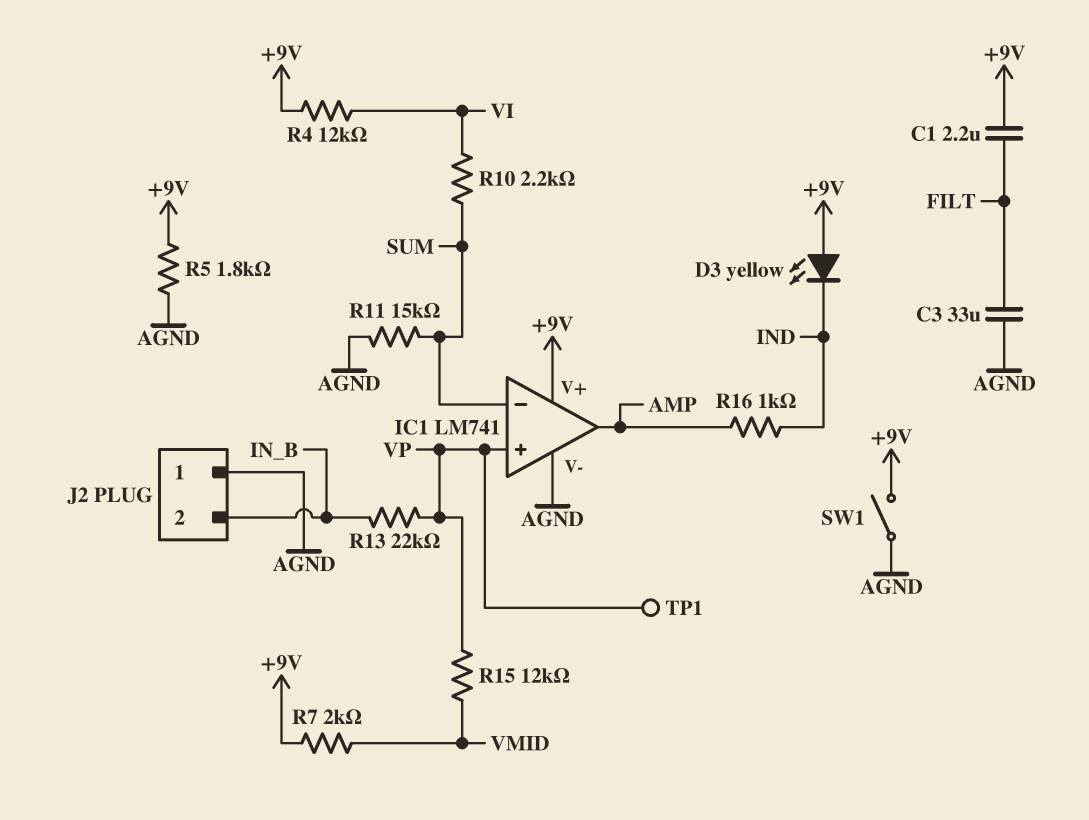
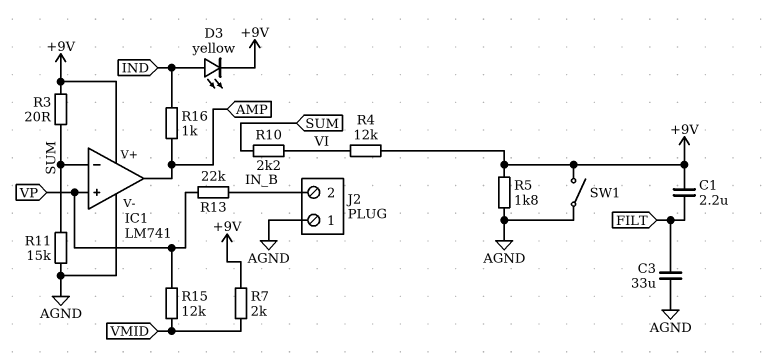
D3: LED yellow (A +9V, K IND) -> LED yellow (A IND, K +9V)
R3: none -> 20 (+9V, SUM)
TP1: test point (VP) -> none

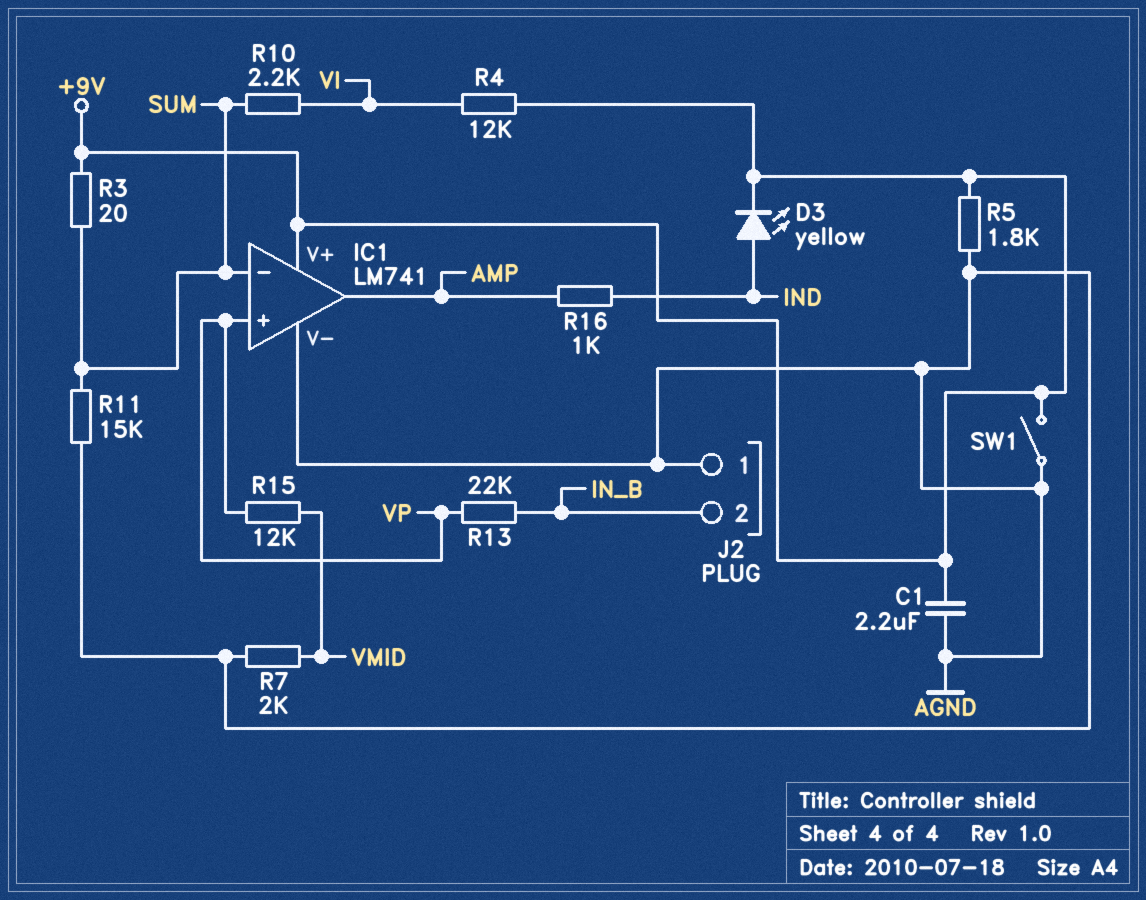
C1: 2.2uF (+9V, FILT) -> 2.2uF (+9V, AGND)
C3: 33uF (AGND, FILT) -> none
R7: 2k (+9V, VMID) -> 2k (AGND, VMID)

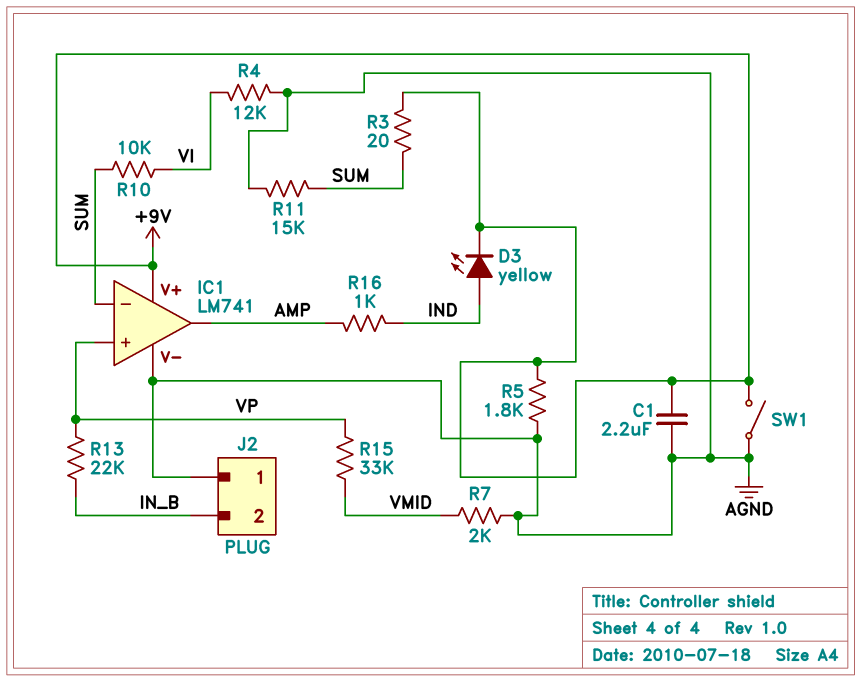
R4: 12k (+9V, VI) -> 12k (AGND, VI)
R10: 2.2k (SUM, VI) -> 10k (SUM, VI)
R15: 12k (VMID, VP) -> 33k (VMID, VP)

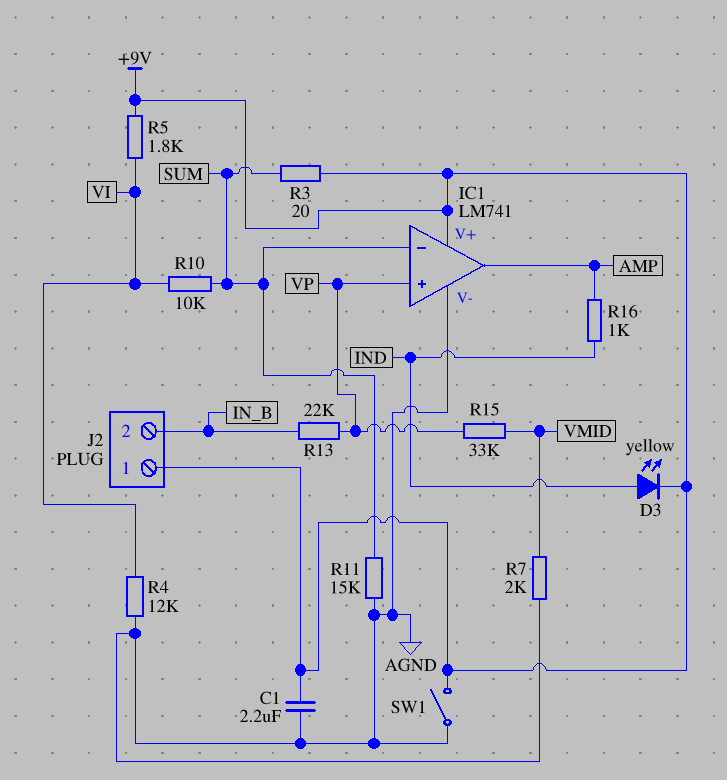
J2 pin 1: AGND -> +9V
R5: 1.8k (+9V, AGND) -> 1.8k (+9V, VI)

